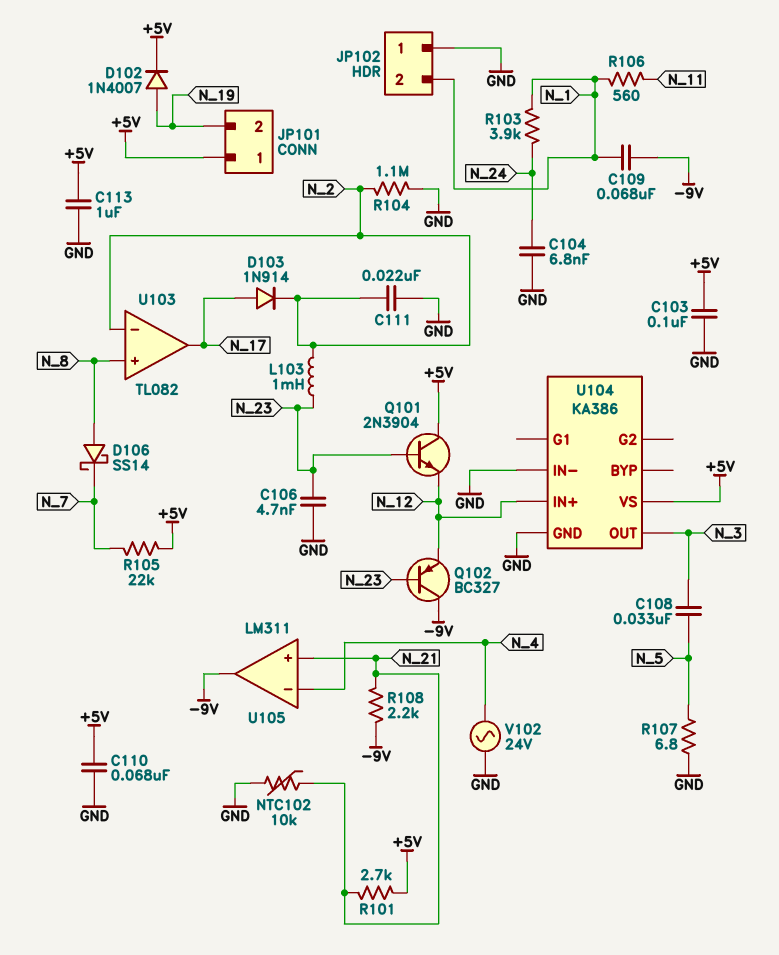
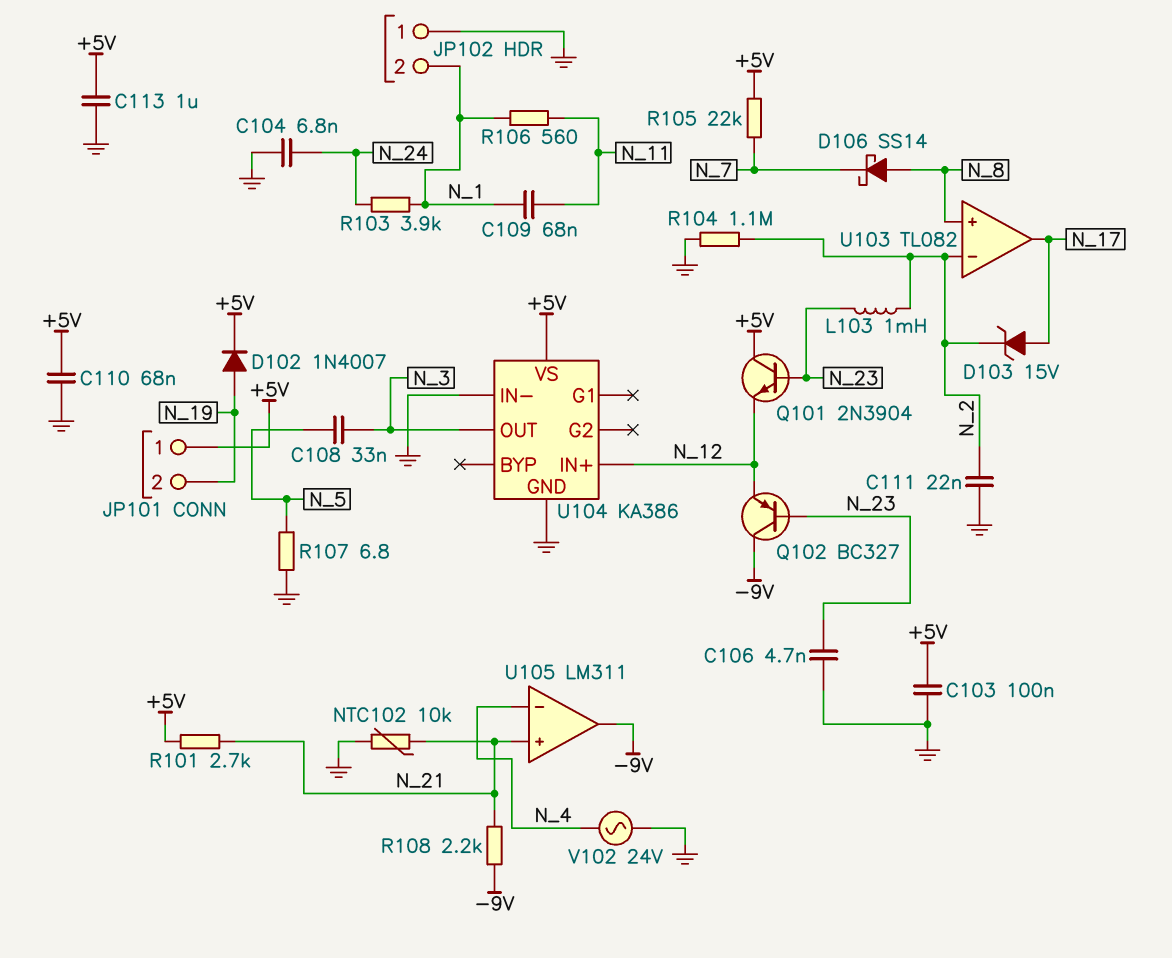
C109: 68nF (-9V, N_1) -> 68nF (N_1, N_11)
D103: diode 1N914 (A N_17, K N_2) -> zener 15V (A N_17, K N_2)

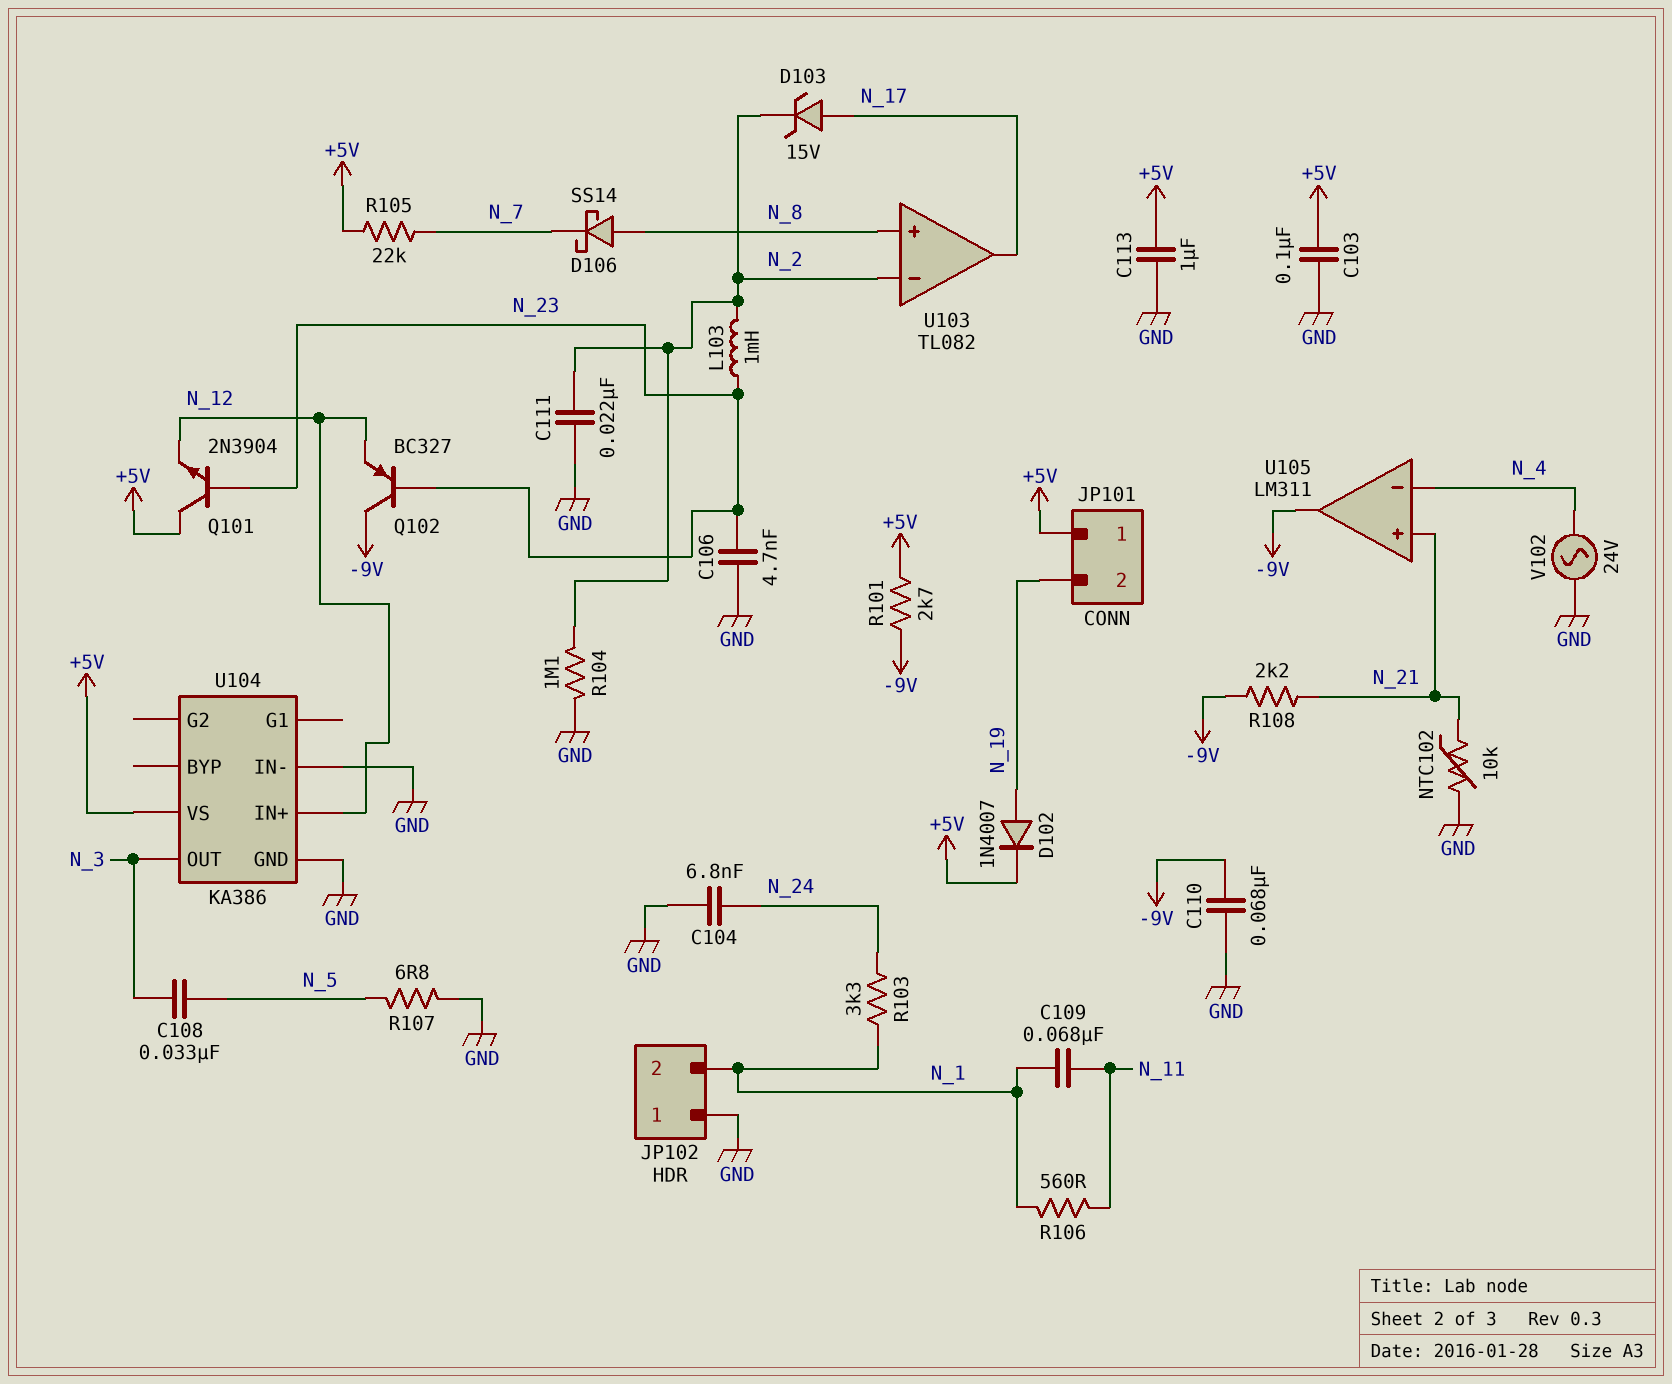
C110: 68nF (+5V, GND) -> 68nF (-9V, GND)
R101: 2.7k (+5V, N_21) -> 2.7k (+5V, -9V)
R103: 3.9k (N_1, N_24) -> 3.3k (N_1, N_24)

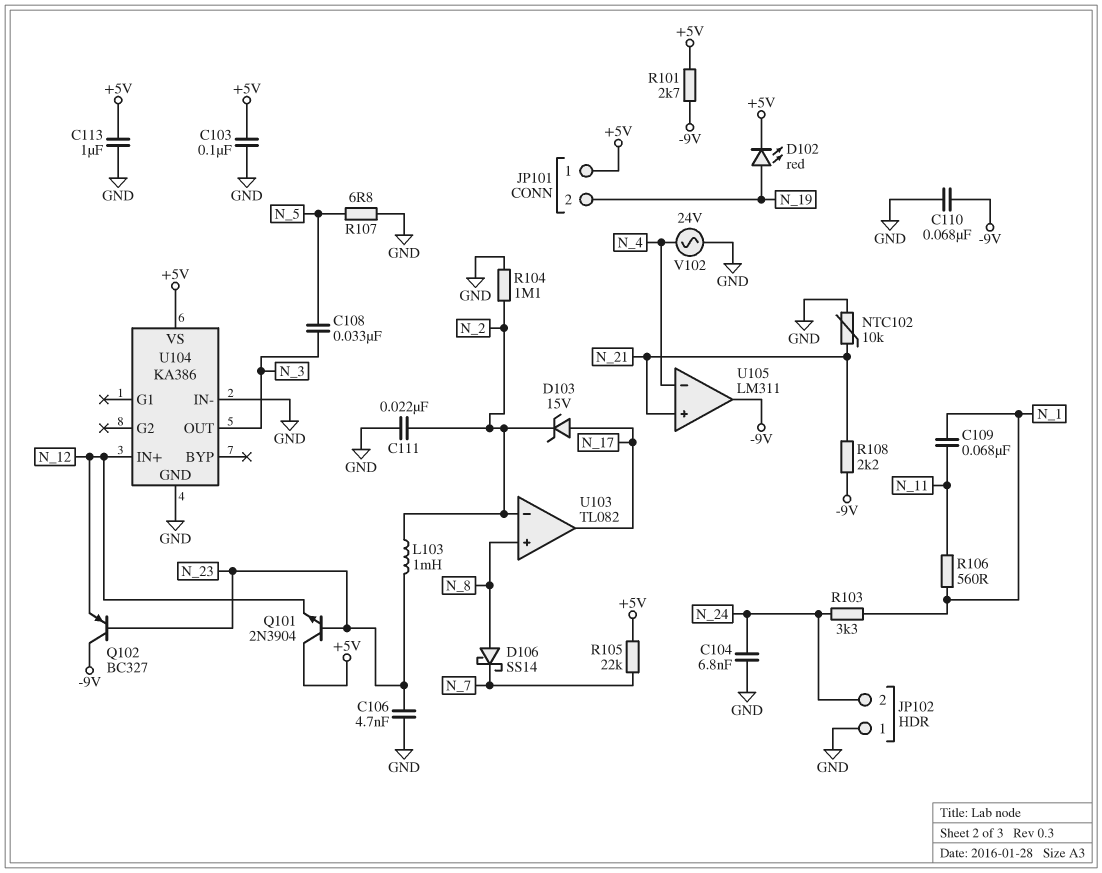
D102: diode 1N4007 (A N_19, K +5V) -> LED red (A N_19, K +5V)
JP102 pin 2: N_1 -> N_24

